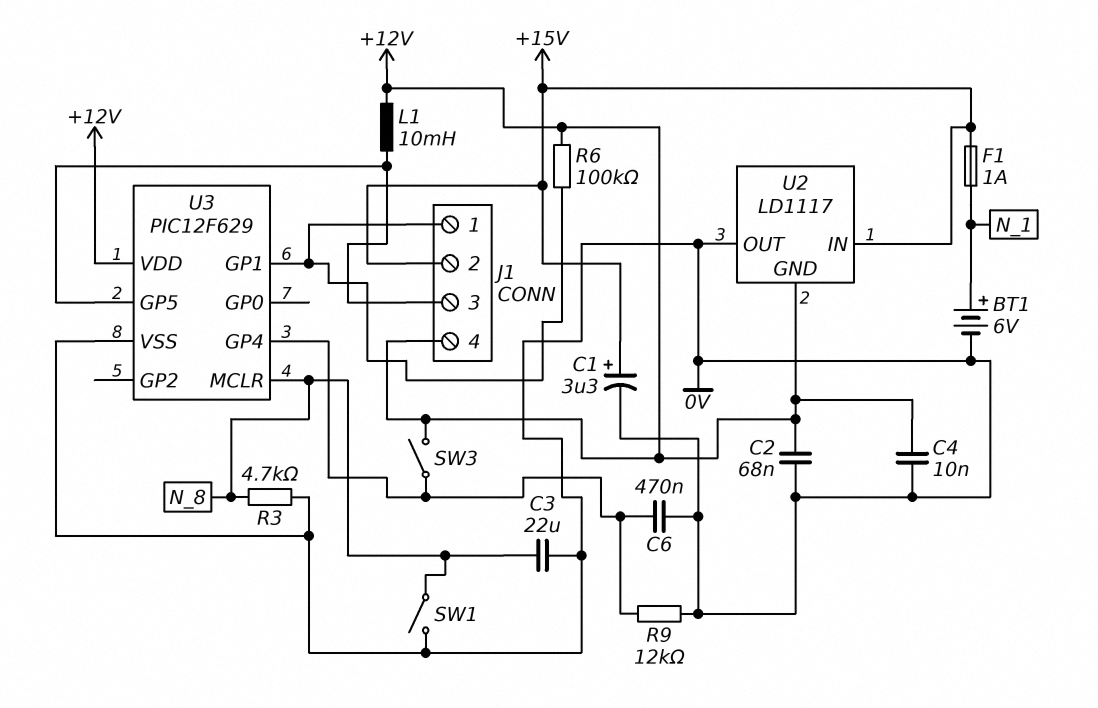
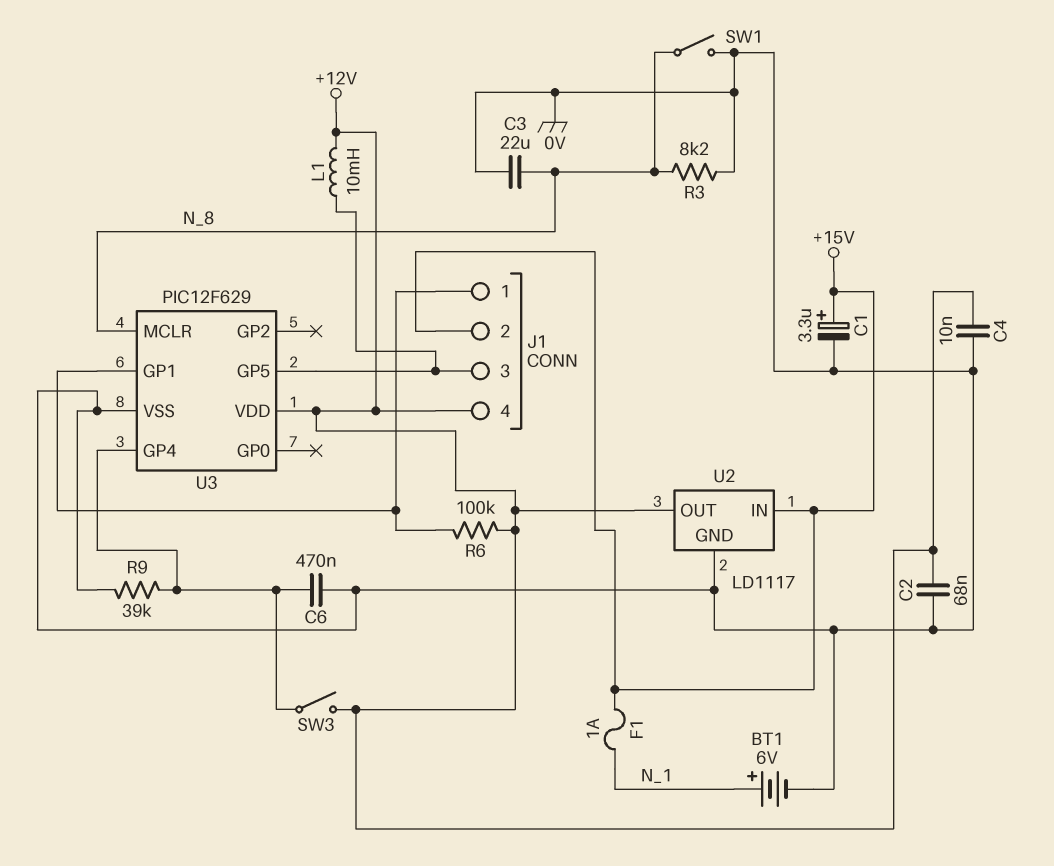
R3: 4.7k (0V, N_8) -> 8.2k (0V, N_8)
R9: 12k (0V, U3/GP4) -> 39k (0V, U3/GP4)
U2 pin GND: +12V -> 0V
U2 pin OUT: 0V -> +12V

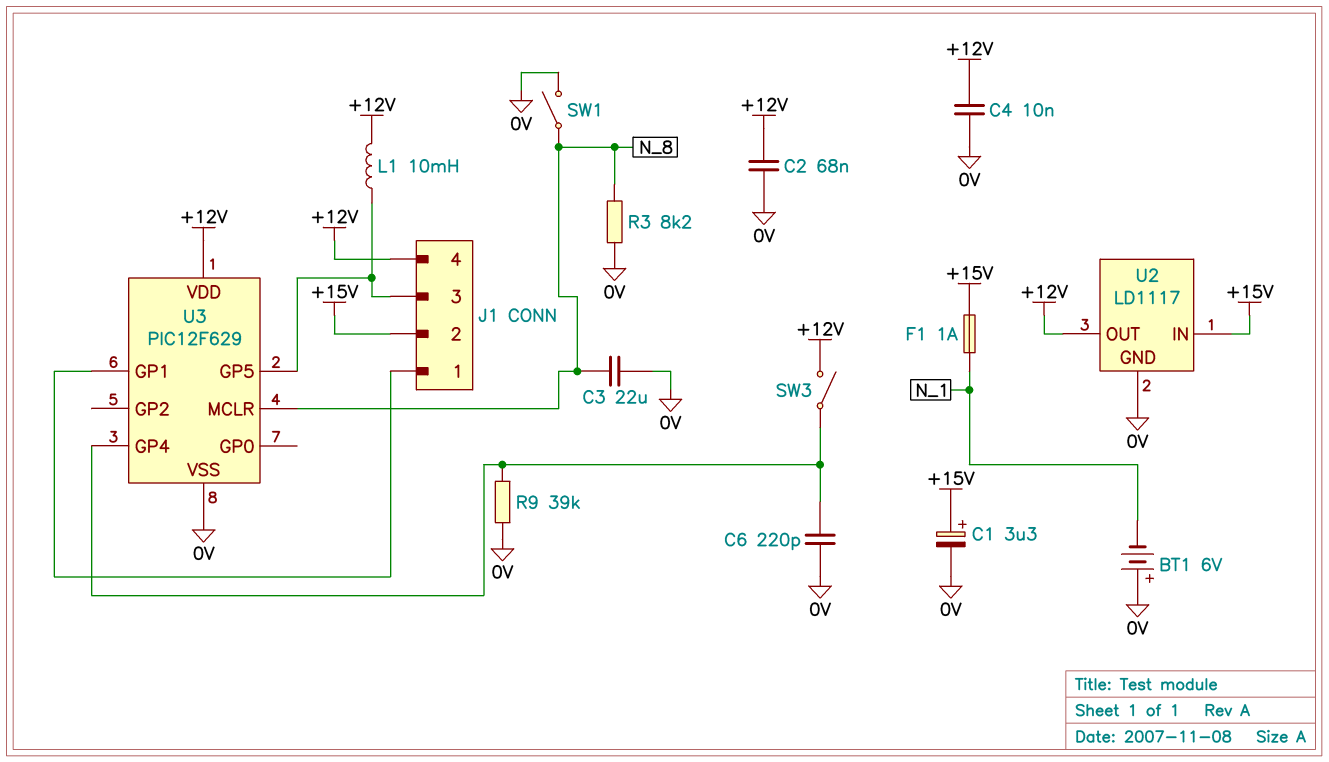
BT1: 6V (plus N_1, minus 0V) -> 6V (plus 0V, minus N_1)
C6: 470nF (0V, U3/GP4) -> 220pF (0V, U3/GP4)
R6: 100k (+12V, J1/1) -> none

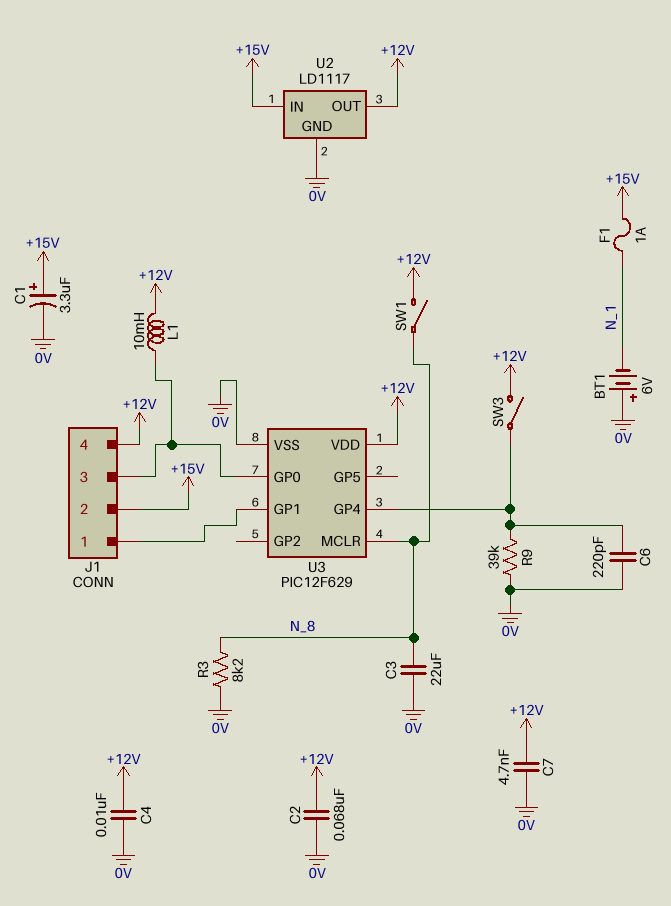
C7: none -> 4.7nF (+12V, 0V)
SW1: switch (0V, N_8) -> switch (+12V, N_8)
U3 pin GP0: none -> J1/3
U3 pin GP5: J1/3 -> none

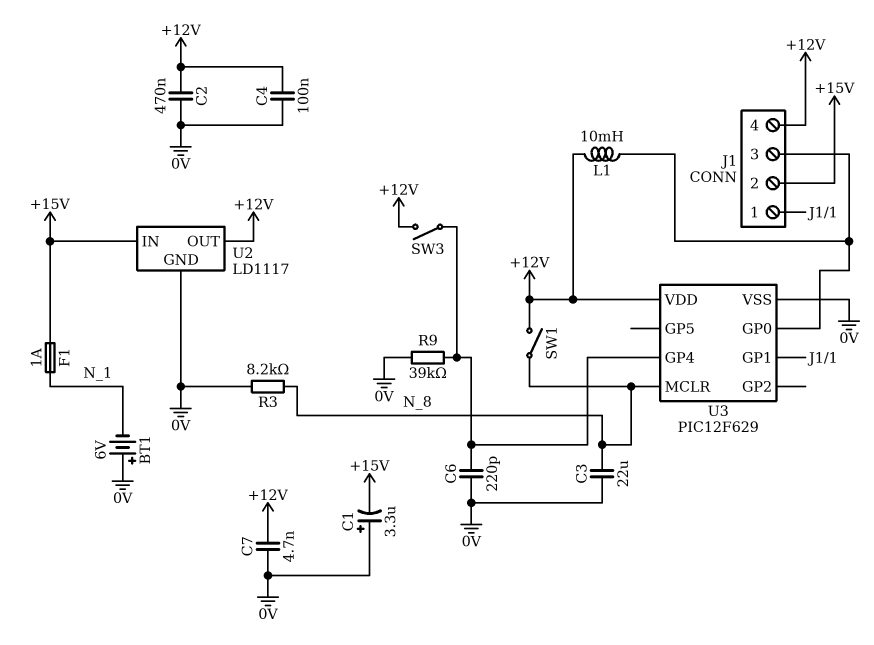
C1: 3.3uF (plus +15V, minus 0V) -> 3.3uF (plus 0V, minus +15V)
C2: 68nF (+12V, 0V) -> 470nF (+12V, 0V)
C4: 10nF (+12V, 0V) -> 100nF (+12V, 0V)

